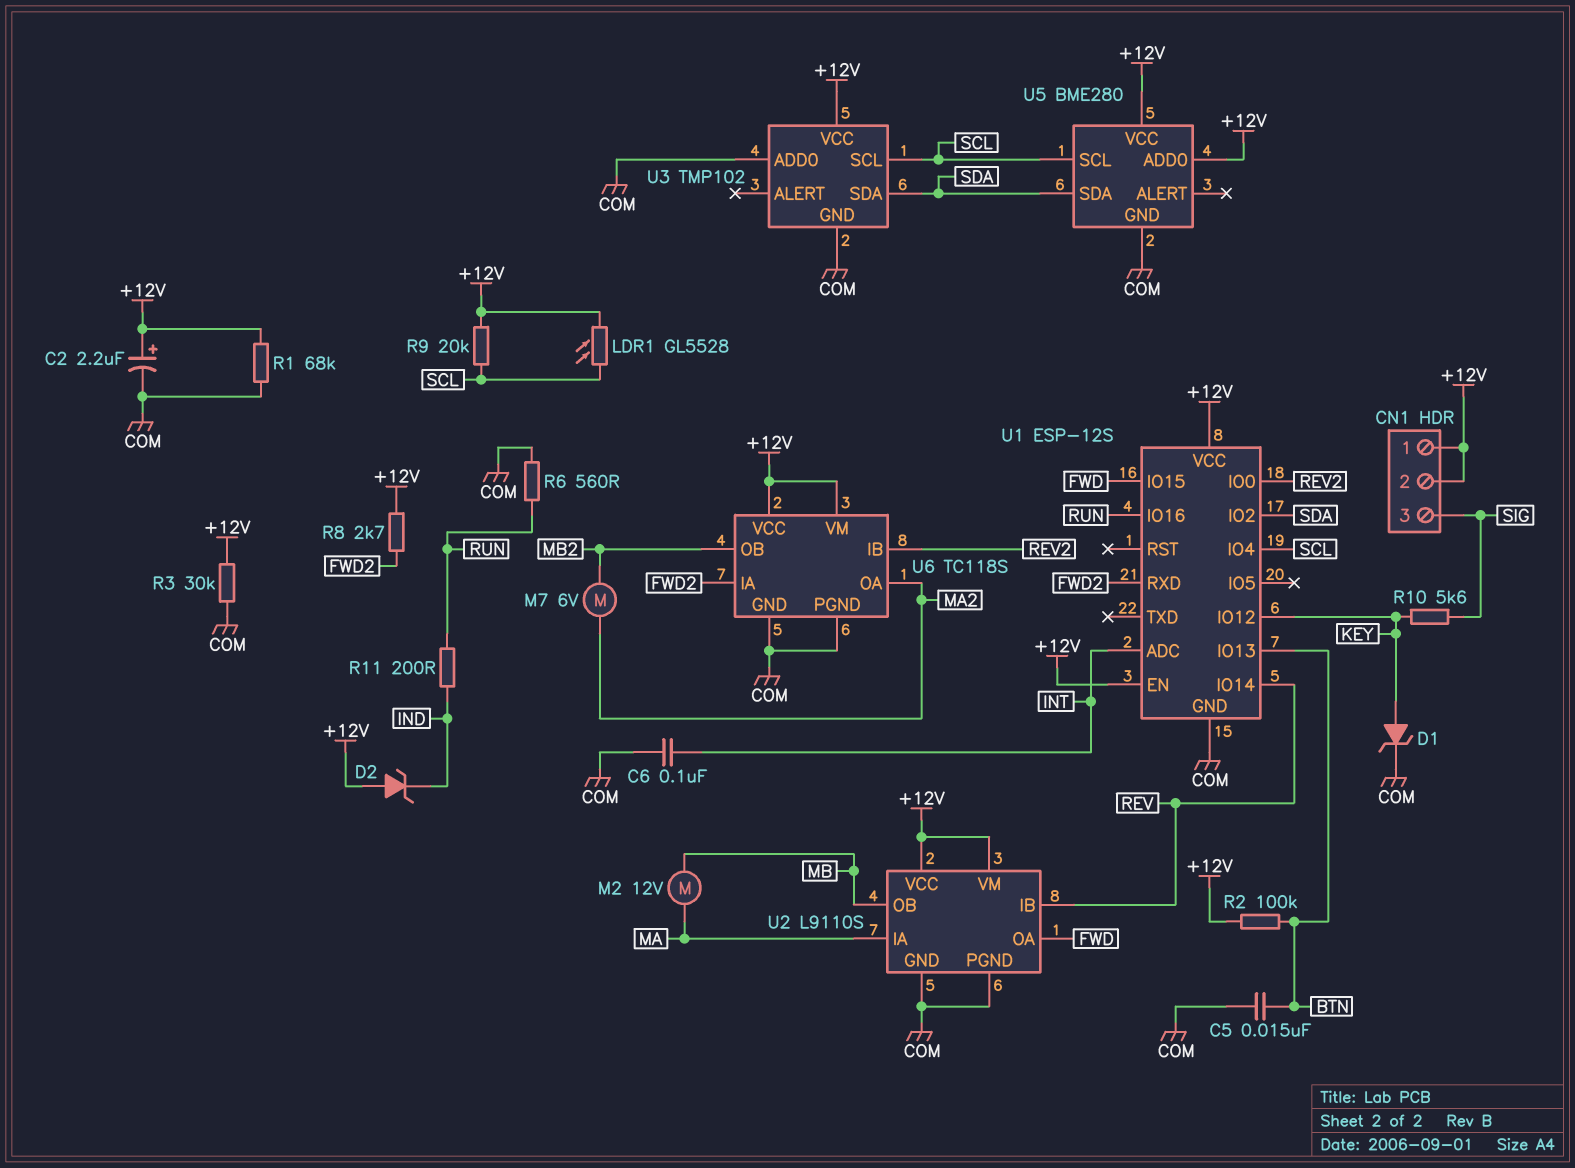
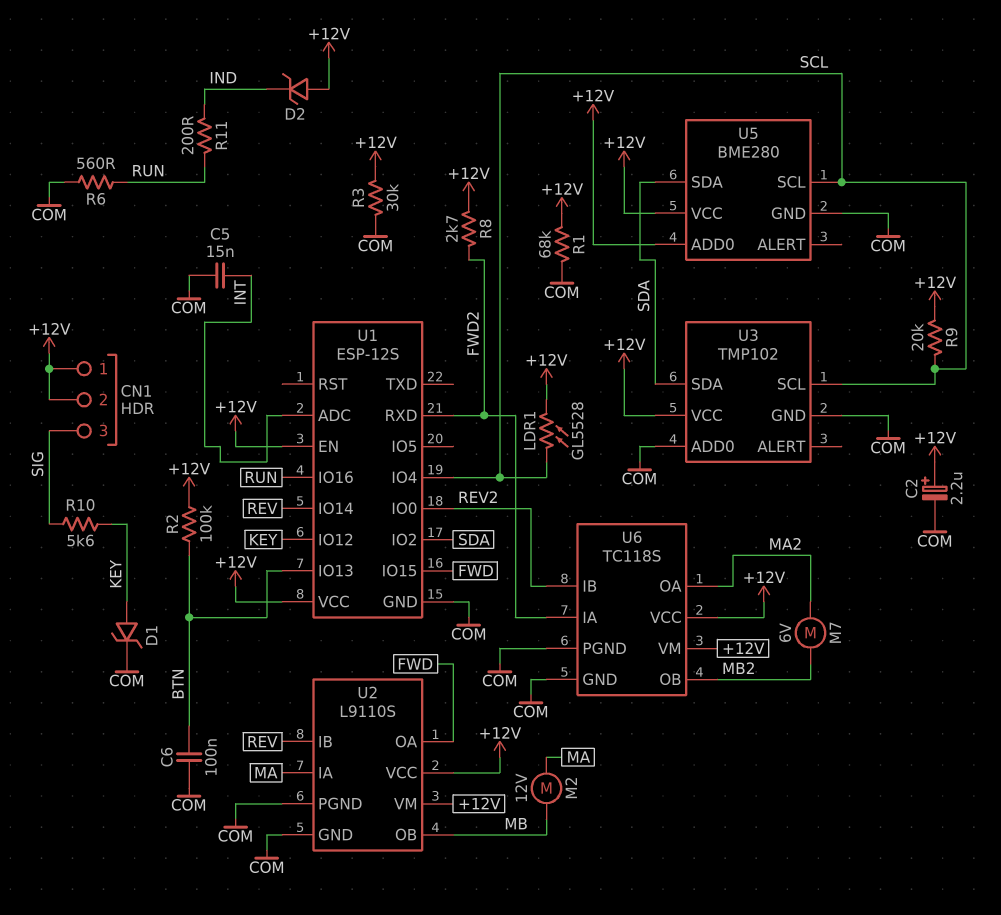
C5: 15nF (BTN, COM) -> 15nF (COM, INT)
C6: 100nF (COM, INT) -> 100nF (BTN, COM)

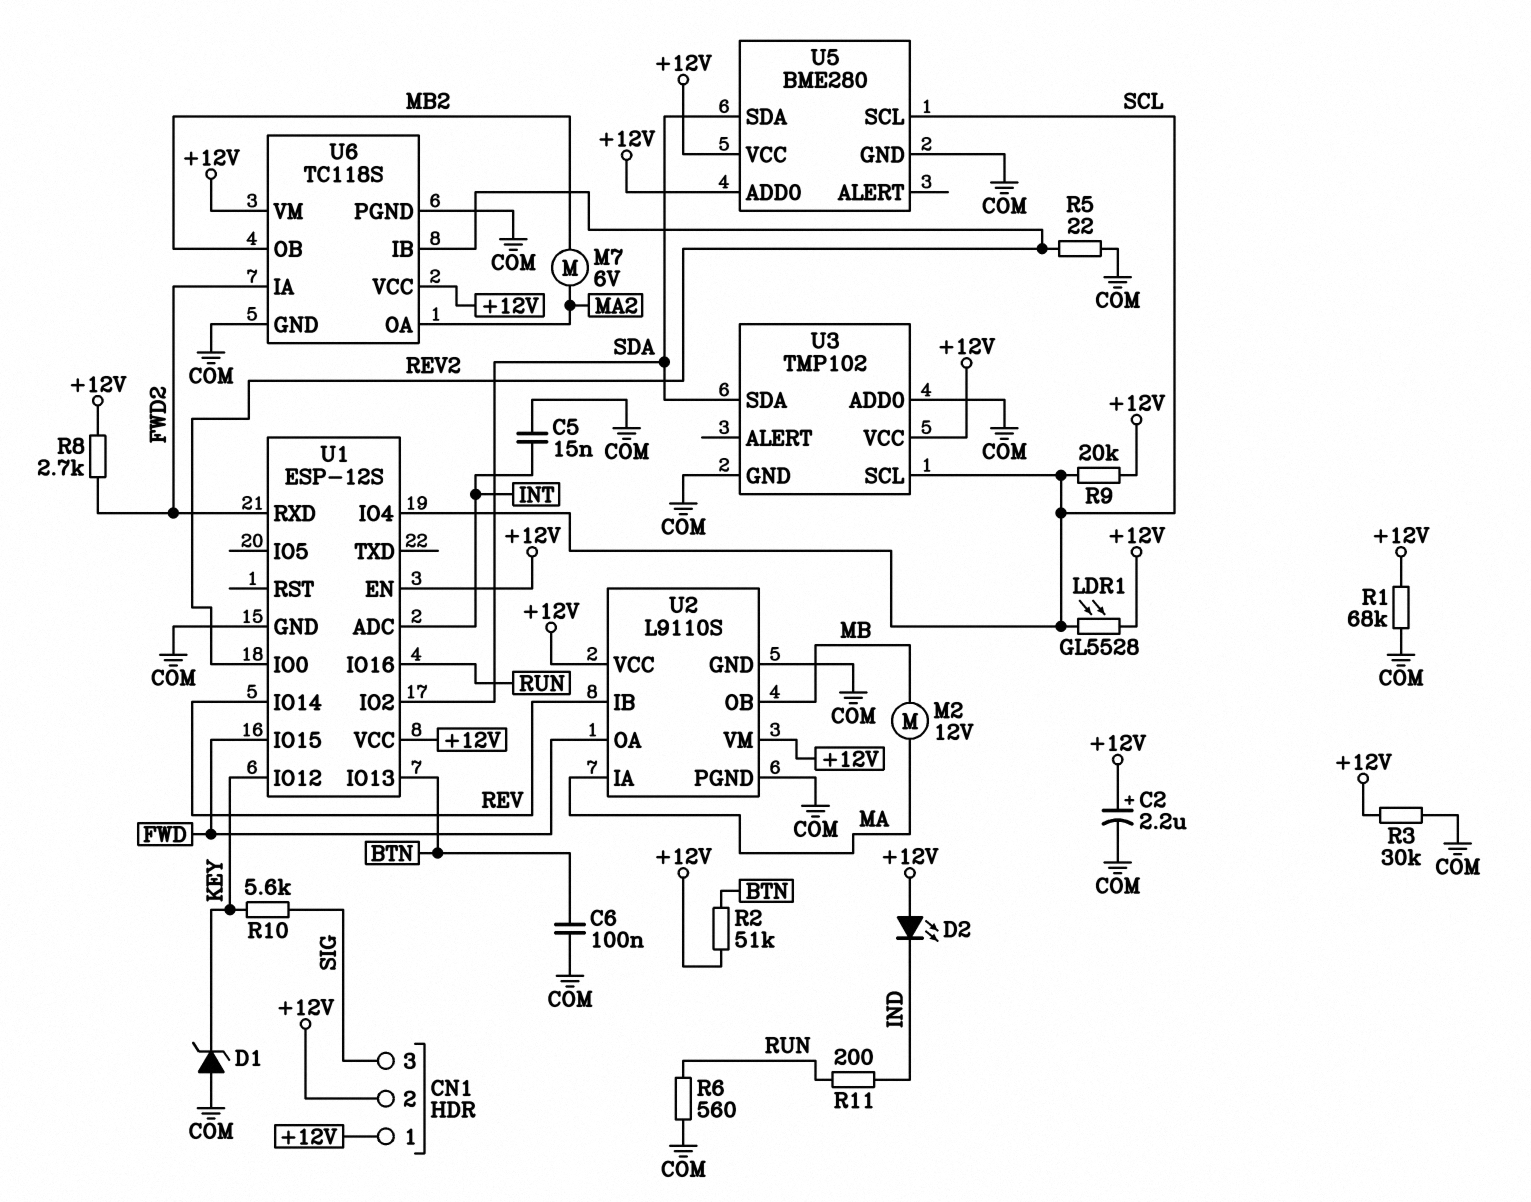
D1: zener (A KEY, K COM) -> zener (A COM, K KEY)
D2: zener (A +12V, K IND) -> LED (A +12V, K IND)
R2: 100k (+12V, BTN) -> 51k (+12V, BTN)
R5: none -> 22 (COM, REV2)

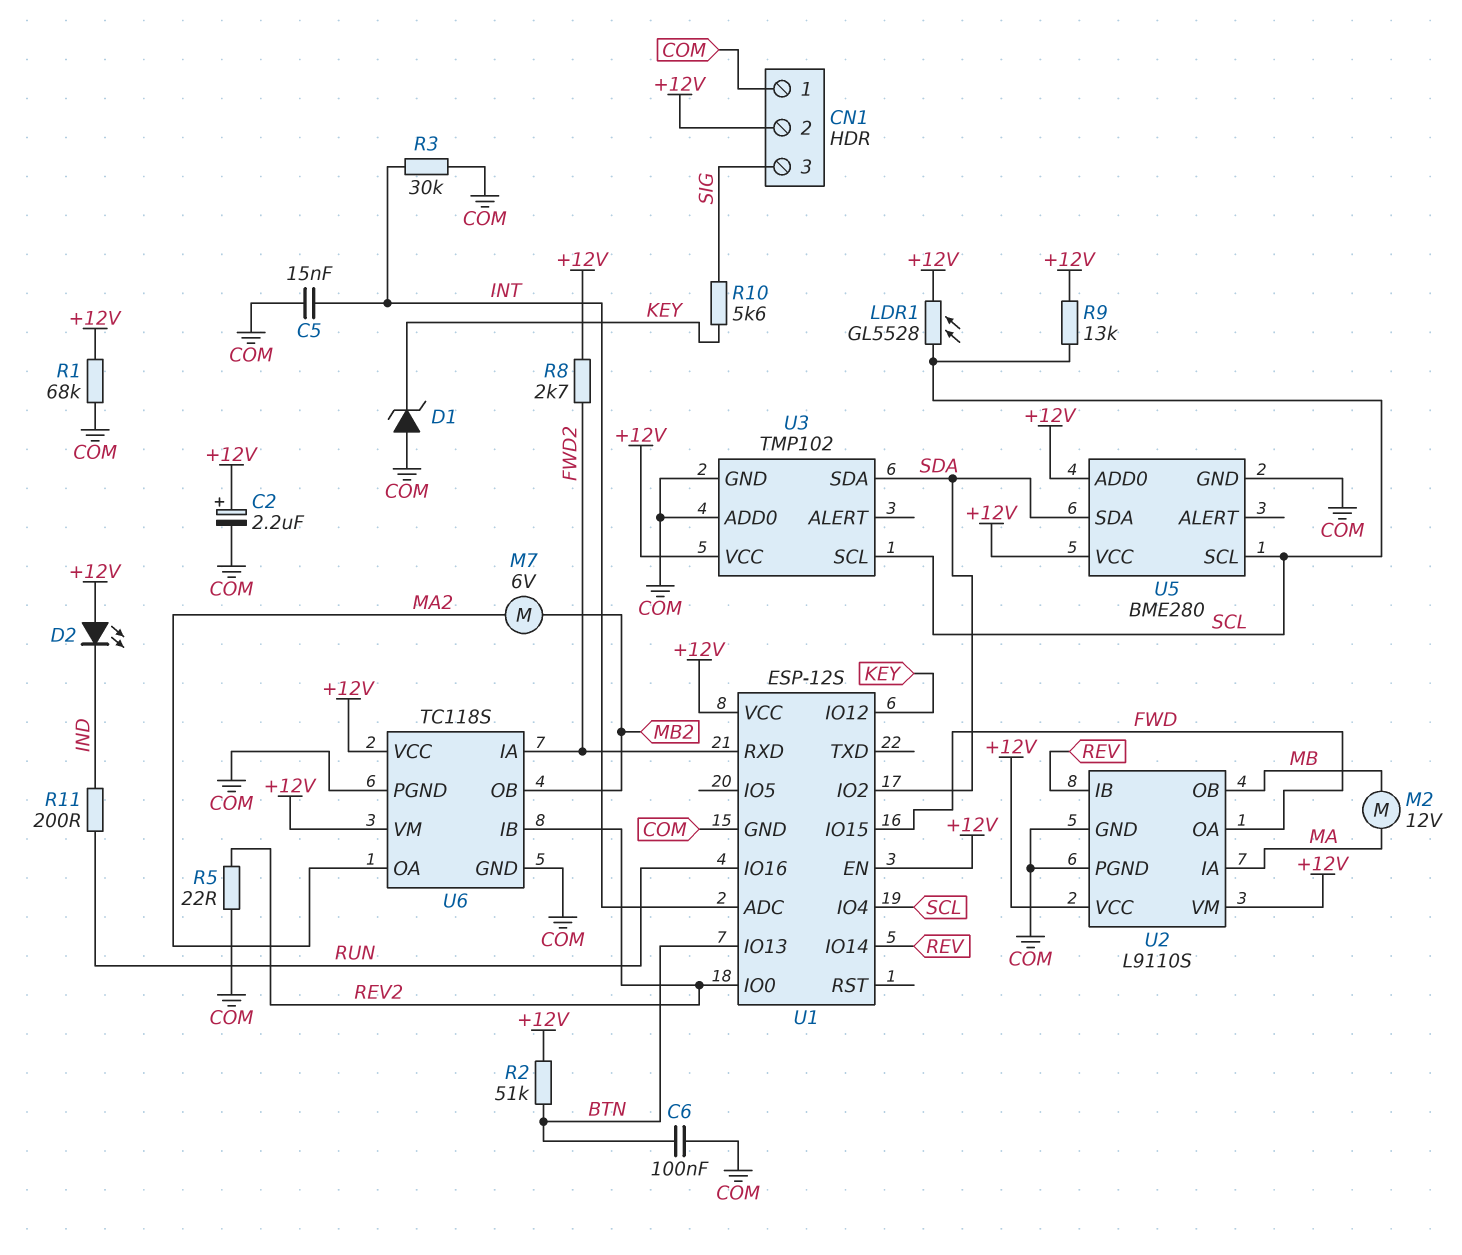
CN1 pin 1: +12V -> COM
R3: 30k (+12V, COM) -> 30k (COM, INT)
R6: 560 (COM, RUN) -> none
R9: 20k (+12V, SCL) -> 13k (+12V, SCL)

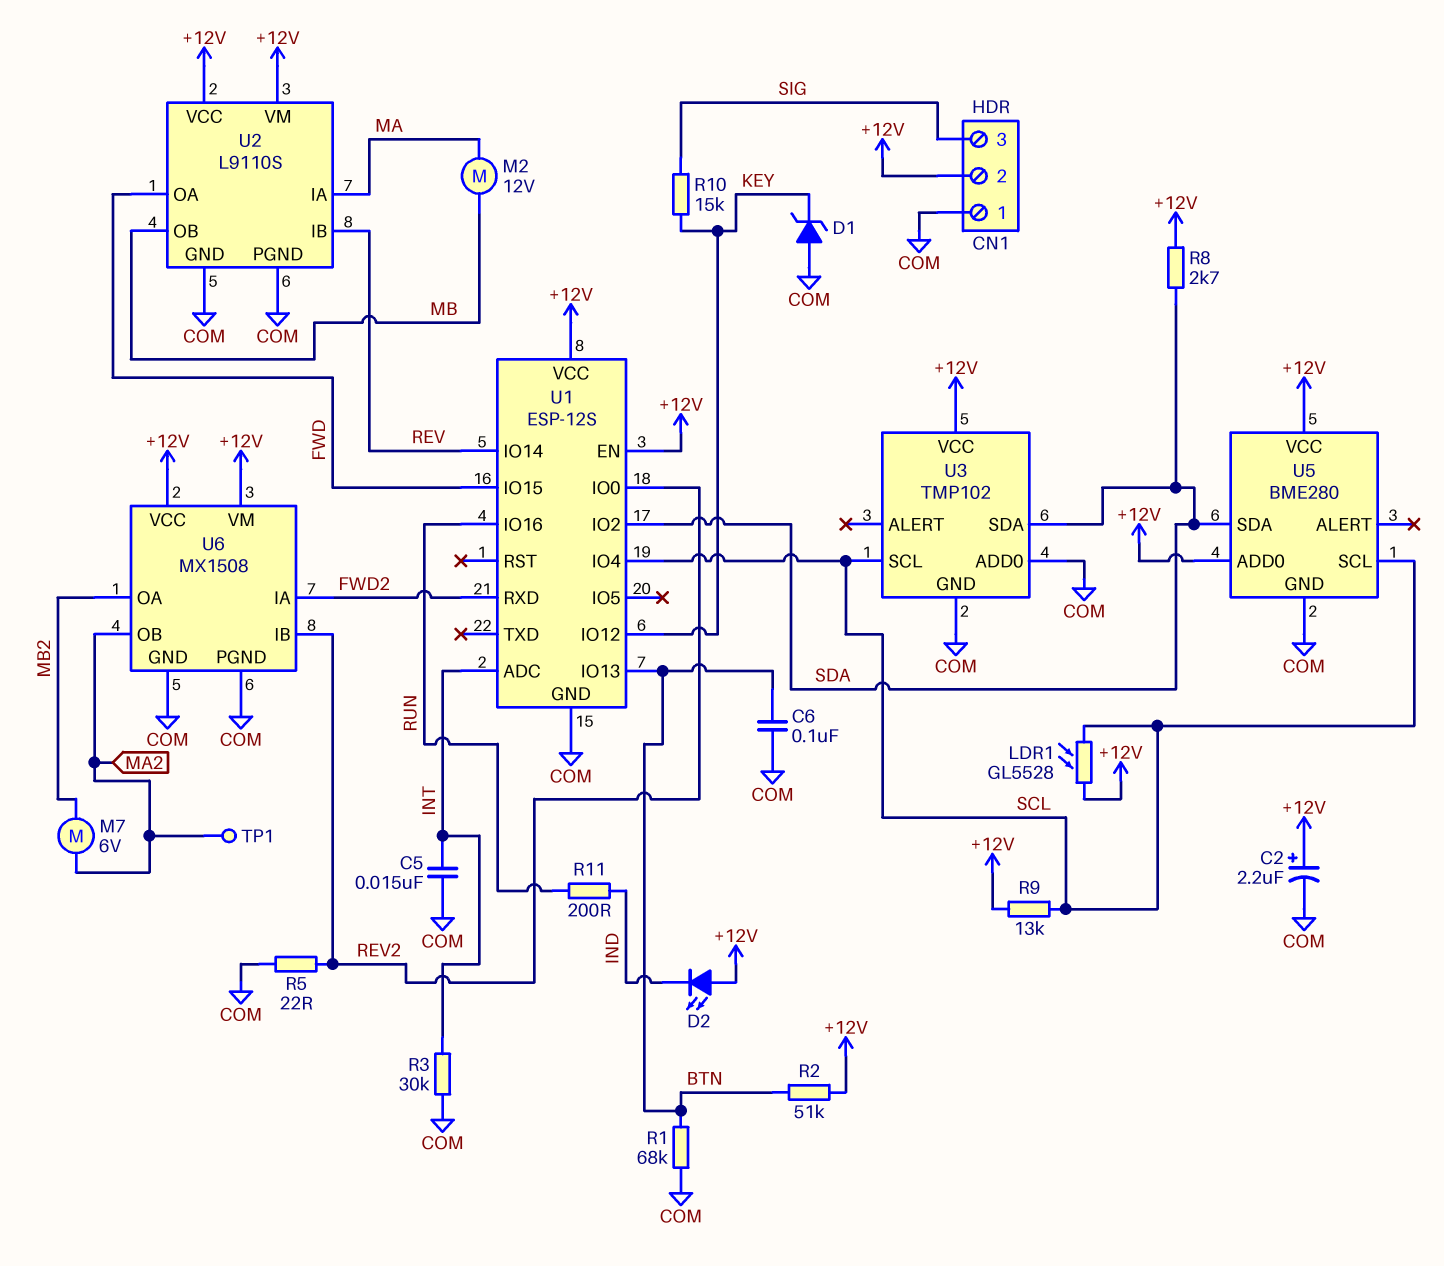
R1: 68k (+12V, COM) -> 68k (BTN, COM)
R8: 2.7k (+12V, FWD2) -> 2.7k (+12V, SDA)
R10: 5.6k (KEY, SIG) -> 15k (KEY, SIG)
TP1: none -> test point (MA2)
U6: TC118S -> MX1508
U6 pin OA: MA2 -> MB2
U6 pin OB: MB2 -> MA2

